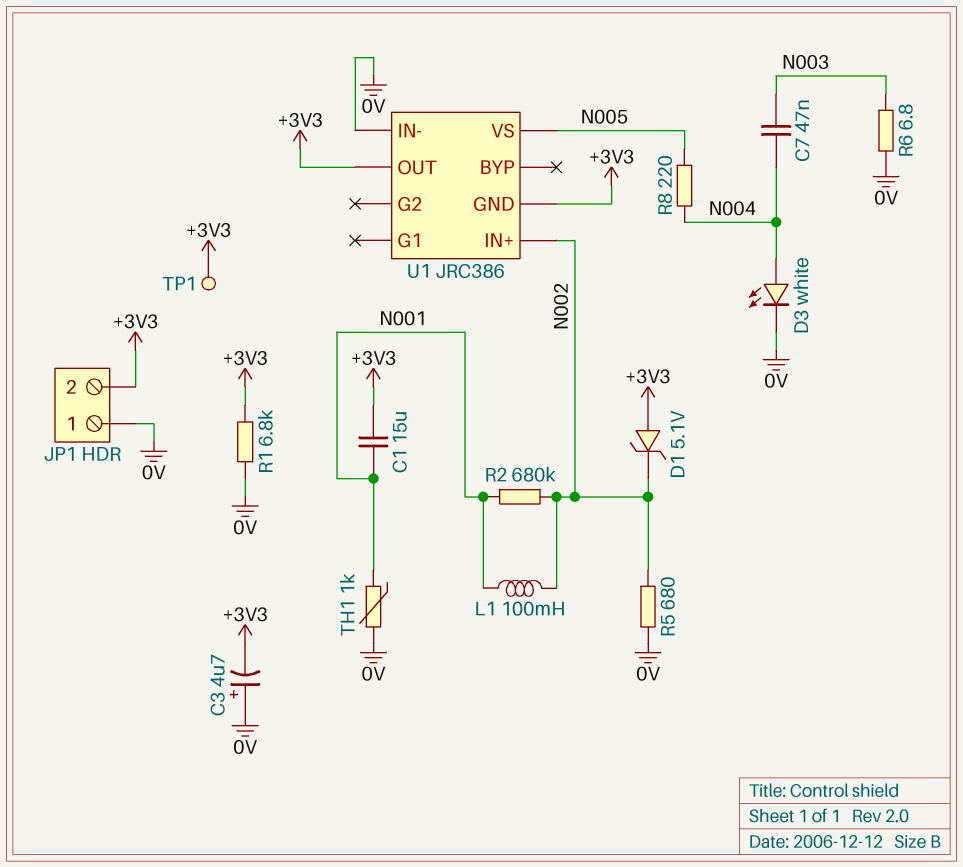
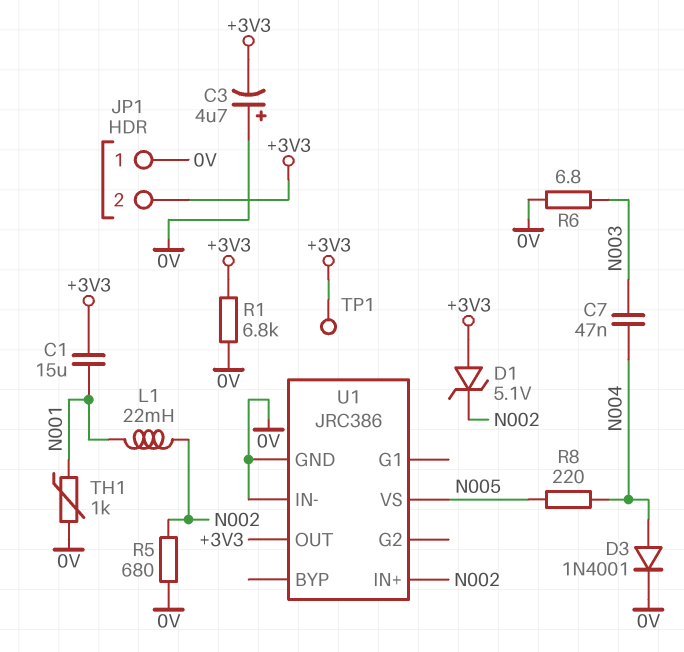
D3: LED white (A N004, K 0V) -> diode 1N4001 (A N004, K 0V)
L1: 100mH (N001, N002) -> 22mH (N001, N002)
R2: 680k (N001, N002) -> none
U1 pin GND: +3V3 -> 0V

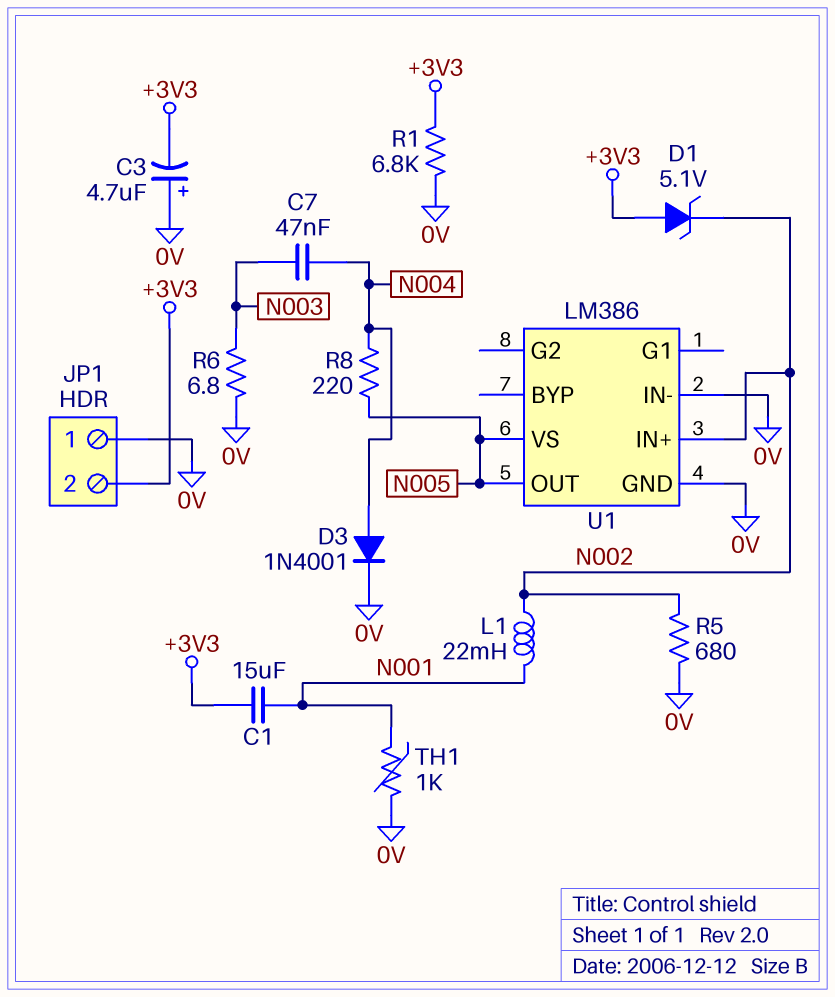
TP1: test point (+3V3) -> none
U1: JRC386 -> LM386
U1 pin OUT: +3V3 -> N005

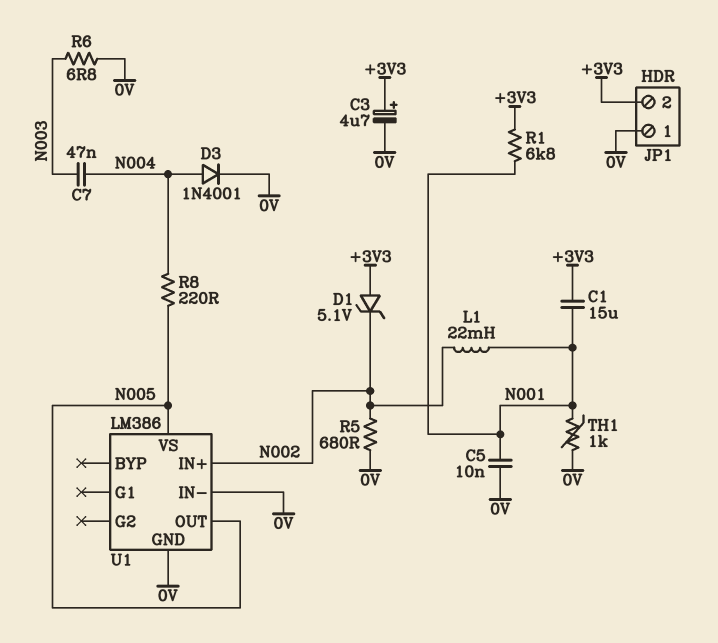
C3: 4.7uF (plus 0V, minus +3V3) -> 4.7uF (plus +3V3, minus 0V)
C5: none -> 10nF (0V, N001)
R1: 6.8k (+3V3, 0V) -> 6.8k (+3V3, N001)

